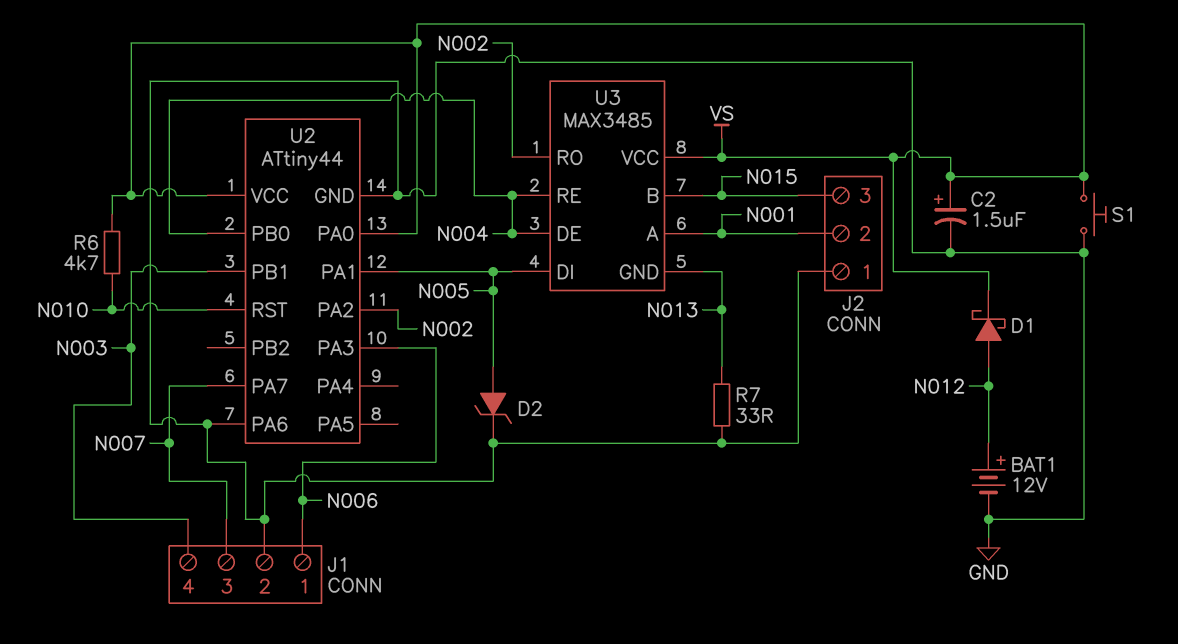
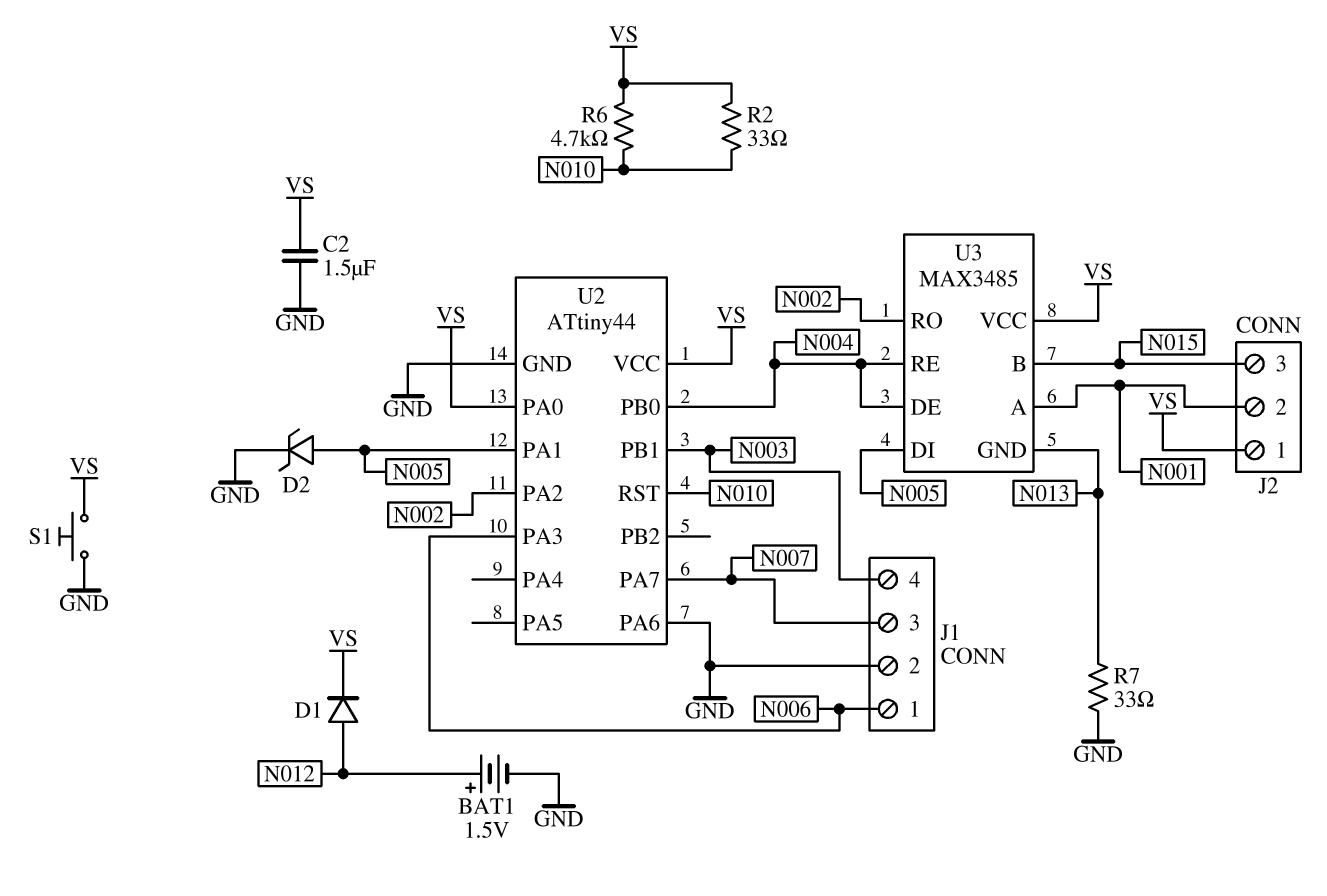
BAT1: 12V (plus N012, minus GND) -> 1.5V (plus N012, minus GND)
C2: 1.5uF (plus VS, minus GND) -> 1.5uF (GND, VS)
D1: schottky (A N012, K VS) -> diode (A N012, K VS)
J2 pin 1: GND -> VS
R2: none -> 33 (N010, VS)

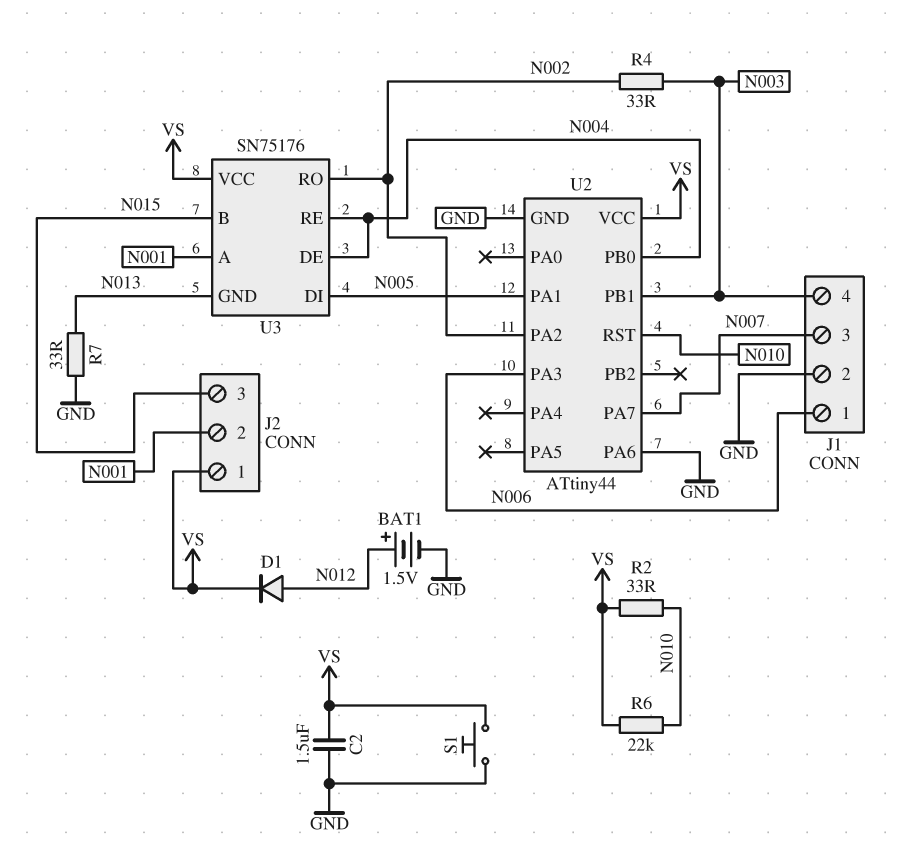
D2: zener (A N005, K GND) -> none
R4: none -> 33 (N002, N003)
R6: 4.7k (N010, VS) -> 22k (N010, VS)
U2 pin PA0: VS -> none
U3: MAX3485 -> SN75176

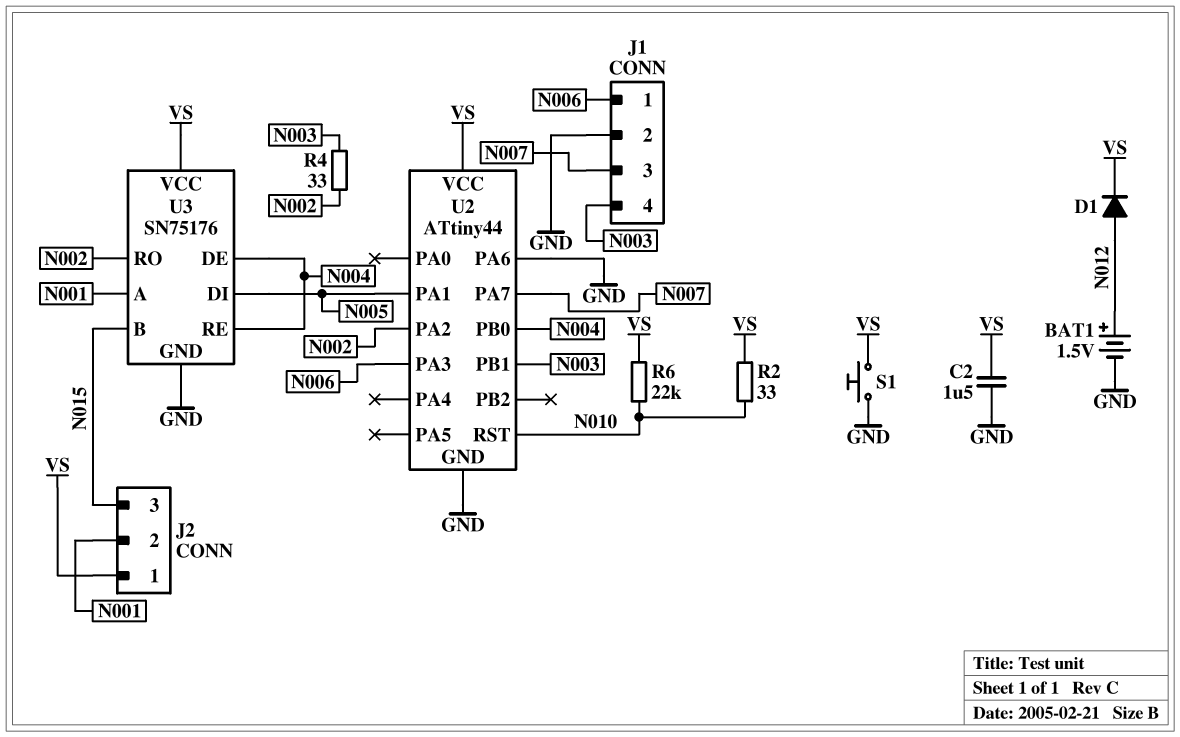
R7: 33 (GND, N013) -> none
U3 pin GND: N013 -> GND

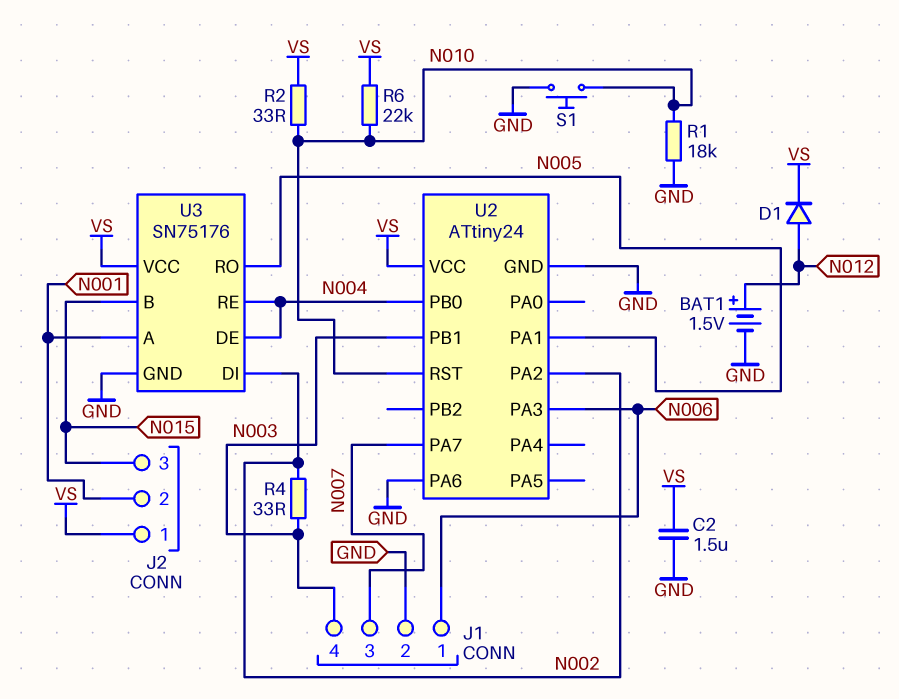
R1: none -> 18k (GND, N010)
S1: button (GND, VS) -> button (GND, N010)
U2: ATtiny44 -> ATtiny24
U3 pin DI: N005 -> N002
U3 pin RO: N002 -> N005

